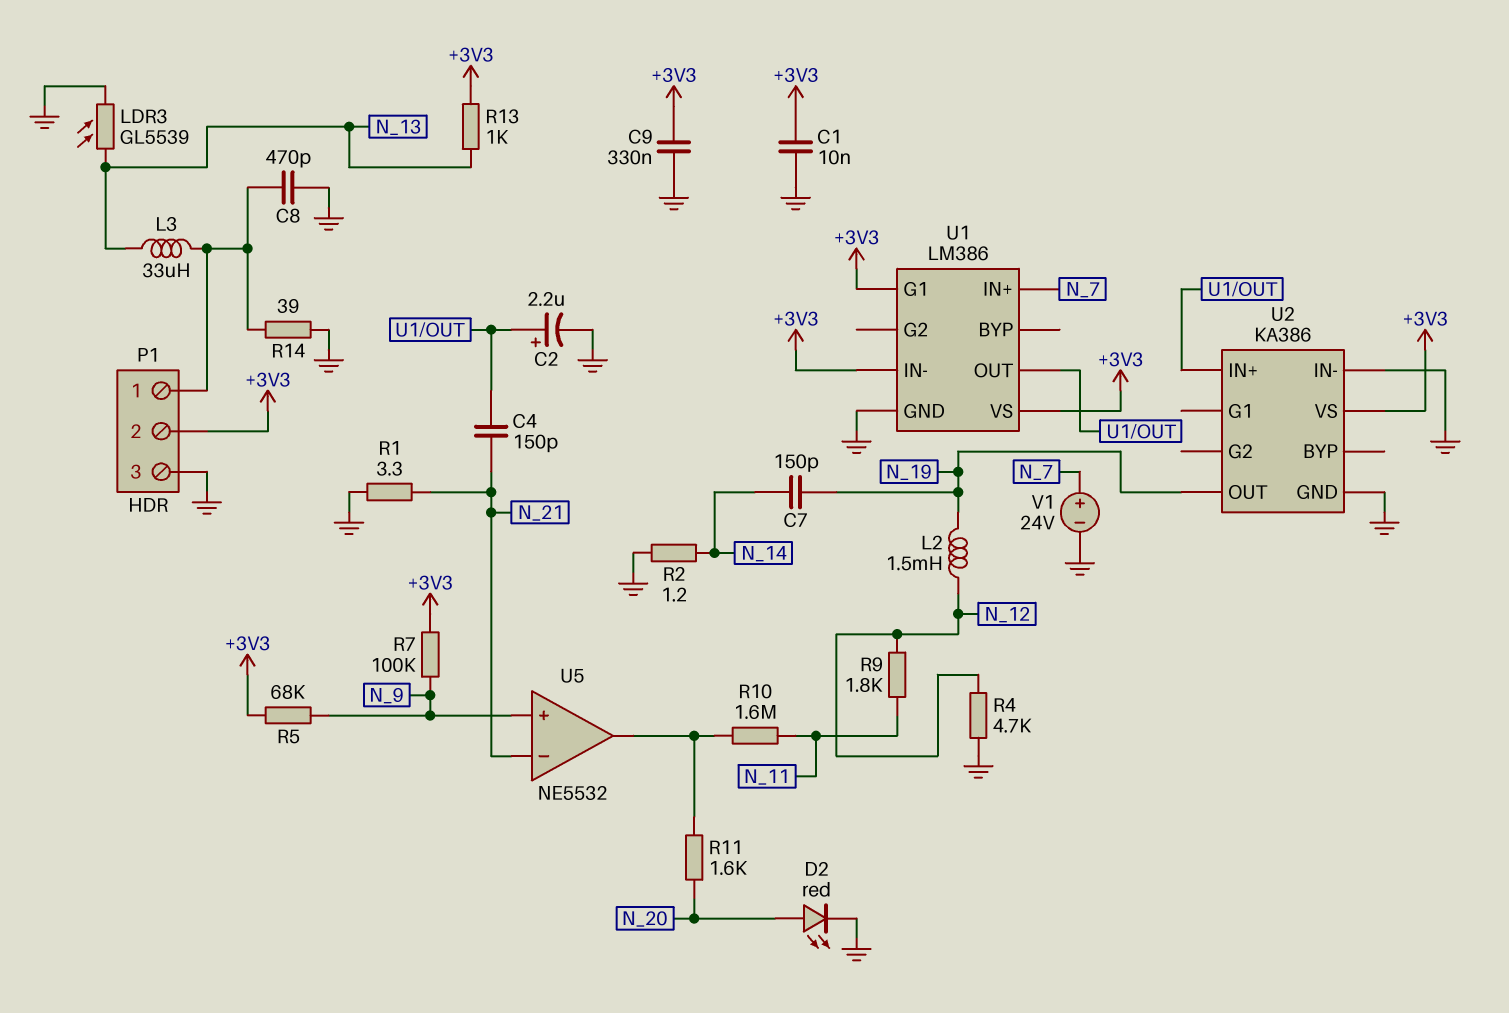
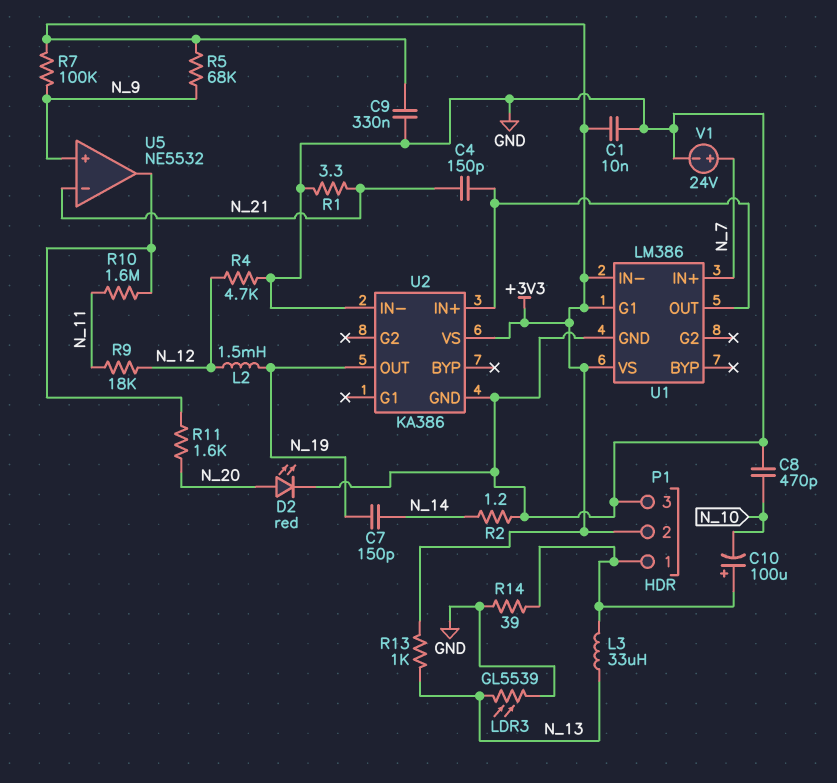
C2: 2.2uF (plus U1/OUT, minus GND) -> none
C8: 470pF (GND, P1/1) -> 470pF (GND, N_10)
C10: none -> 100uF (plus P1/1, minus N_10)
R9: 1.8k (N_11, N_12) -> 18k (N_11, N_12)

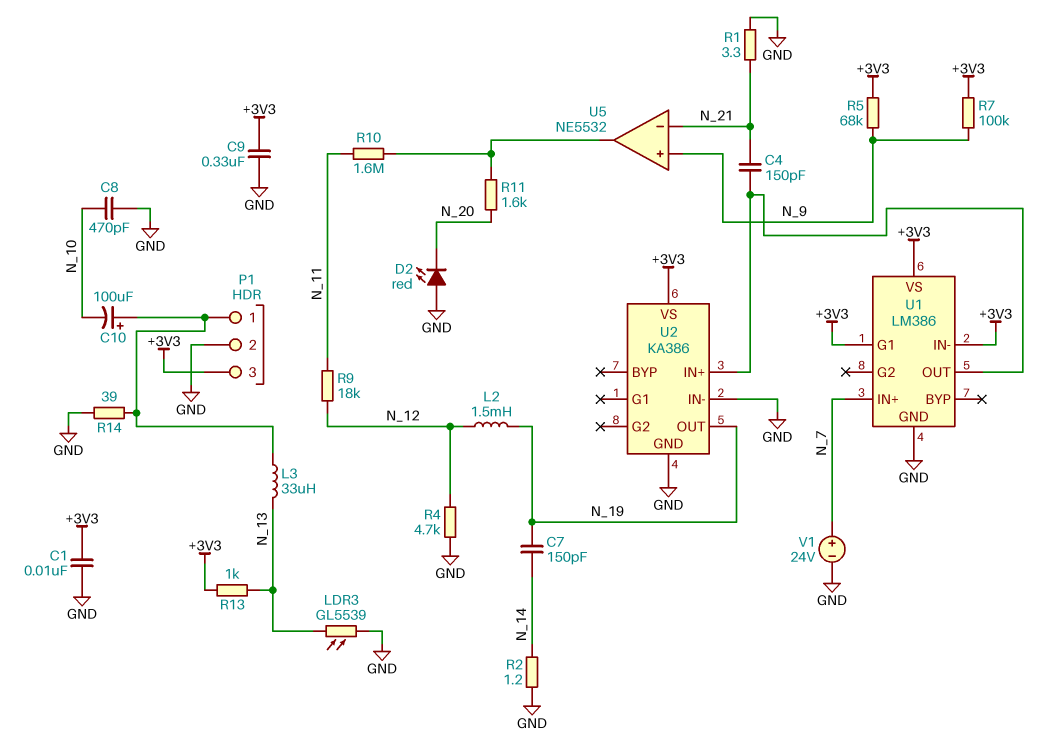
D2: LED red (A N_20, K GND) -> LED red (A GND, K N_20)
P1 pin 2: +3V3 -> GND
P1 pin 3: GND -> +3V3

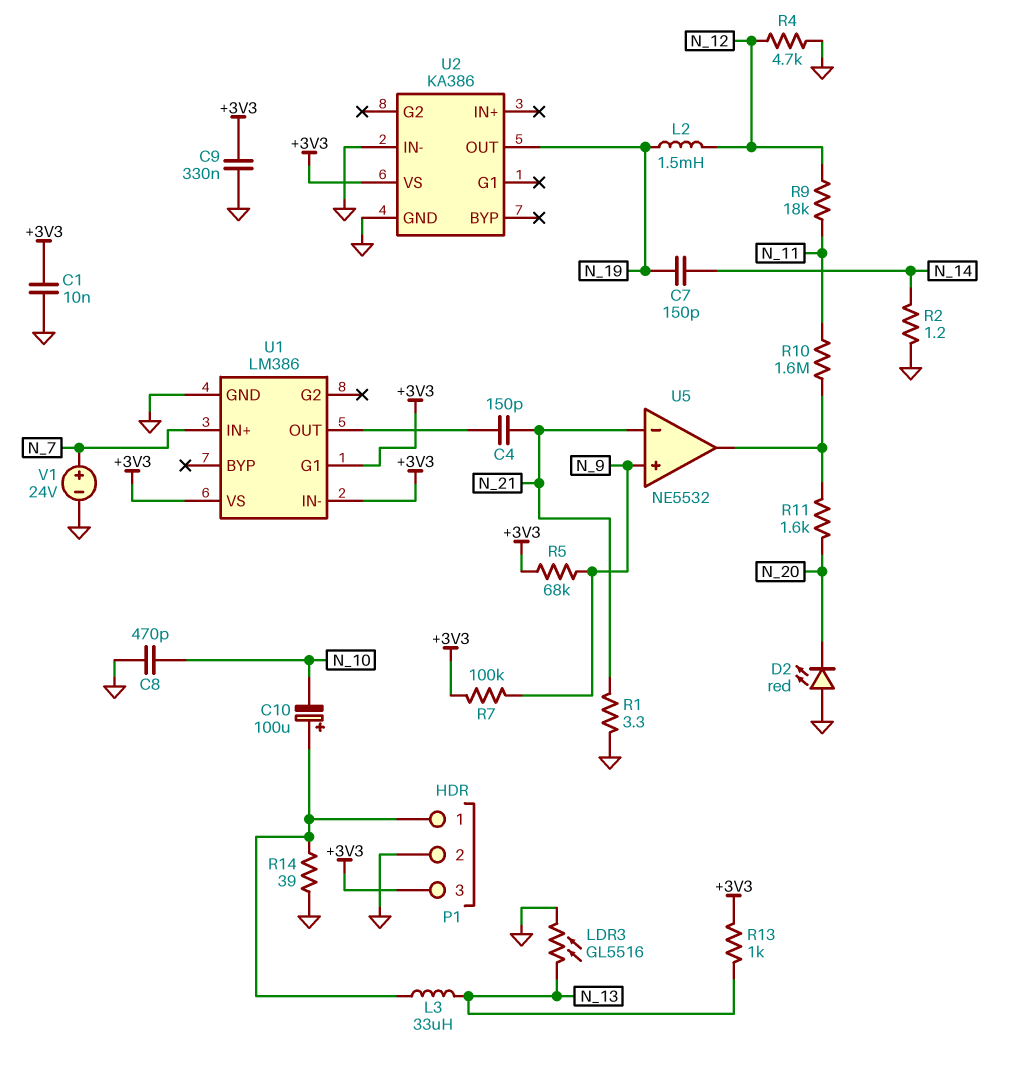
LDR3: GL5539 (GND, N_13) -> GL5516 (GND, N_13)
U2 pin IN+: U1/OUT -> none

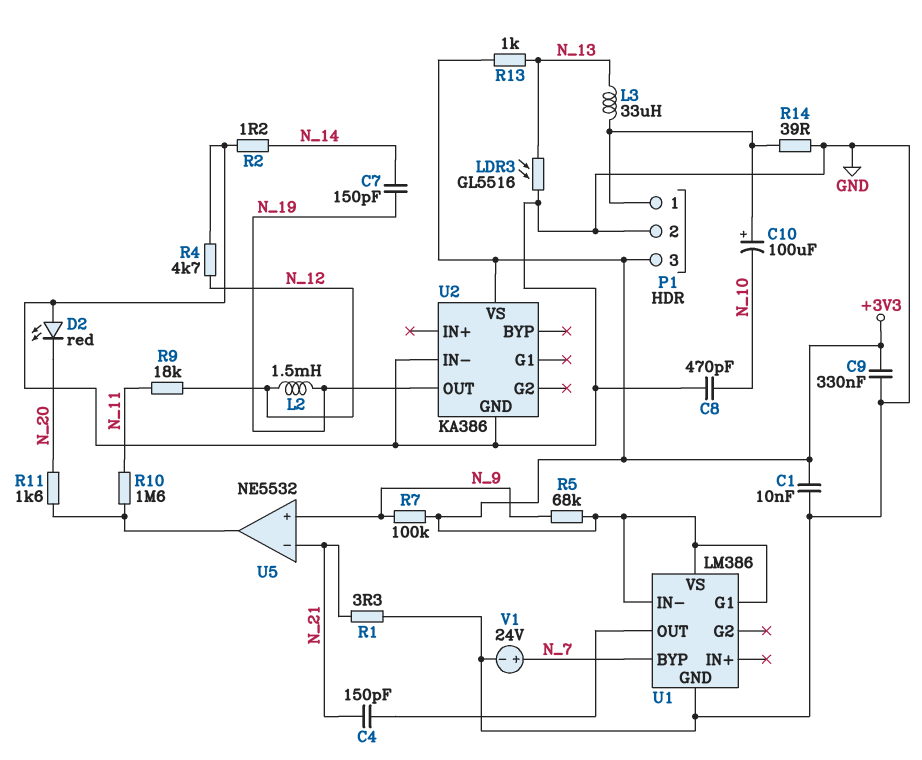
U1 pin BYP: none -> N_7
U1 pin IN+: N_7 -> none

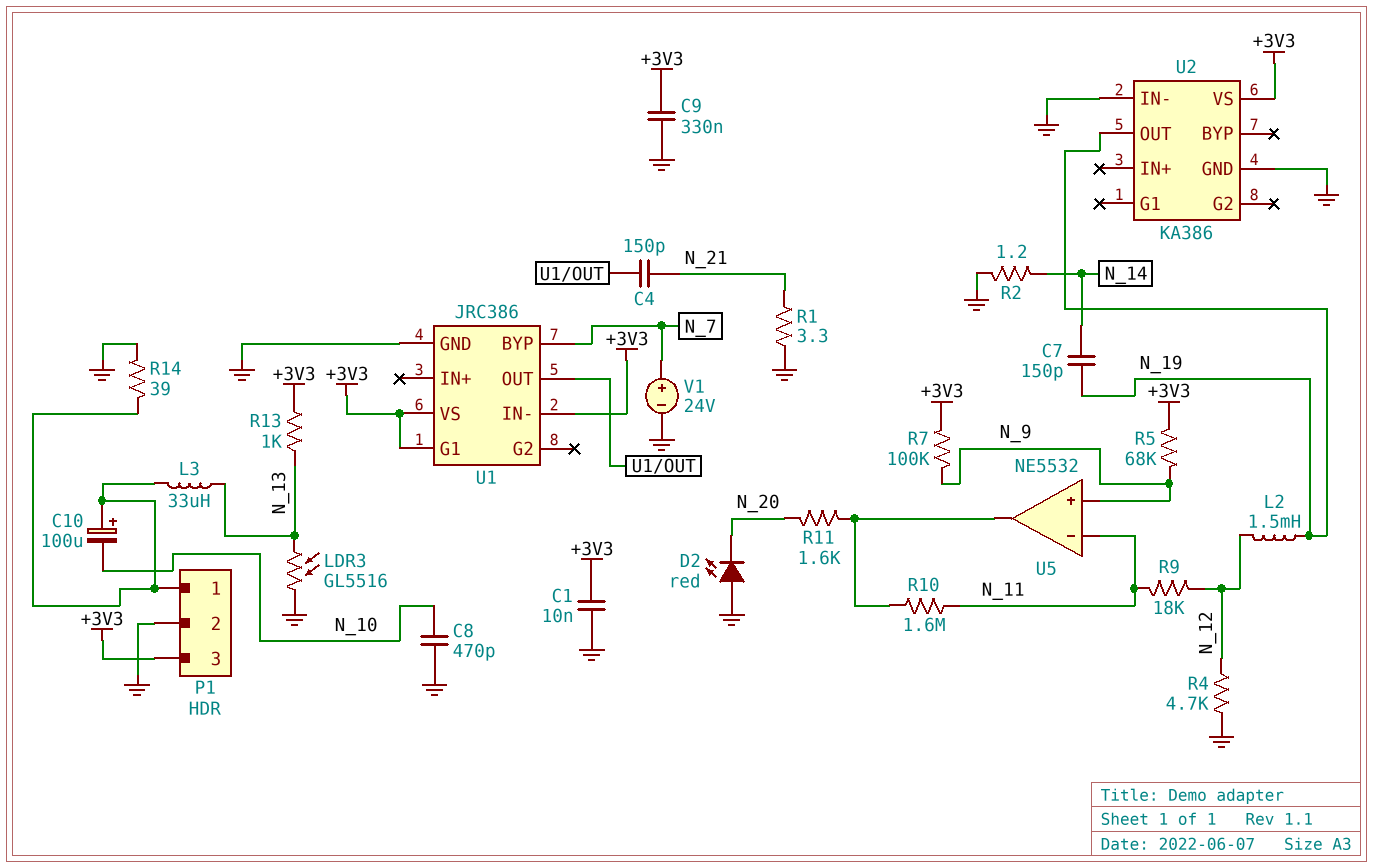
U1: LM386 -> JRC386
U5 pin in-: N_21 -> N_11

